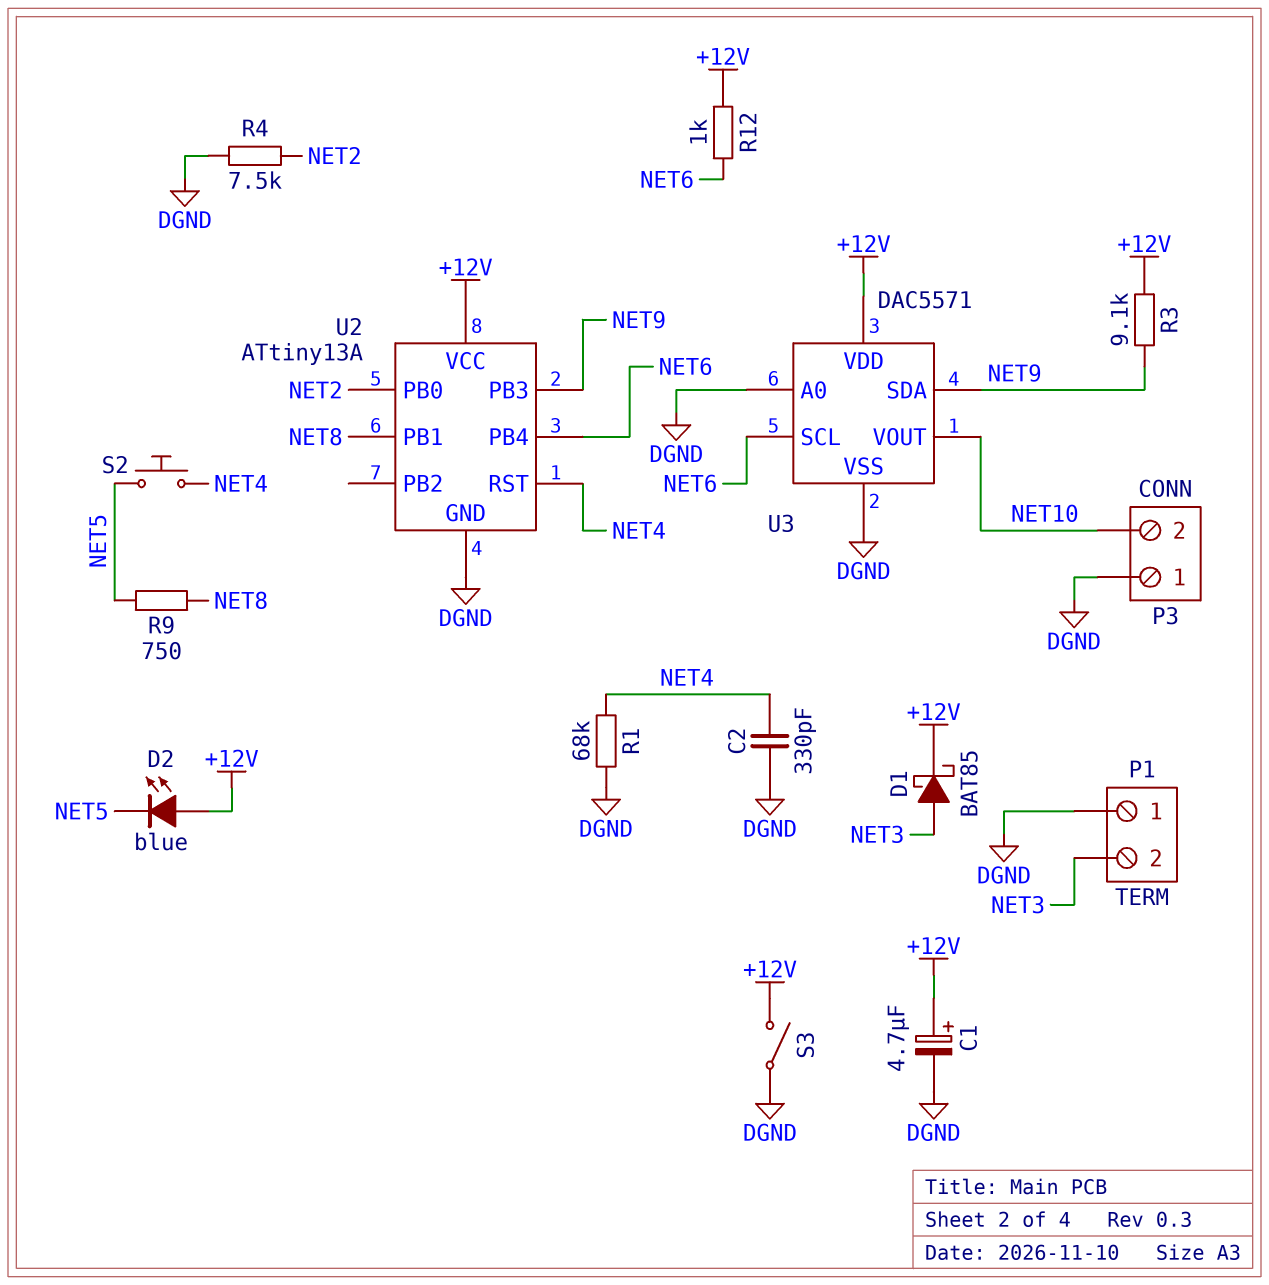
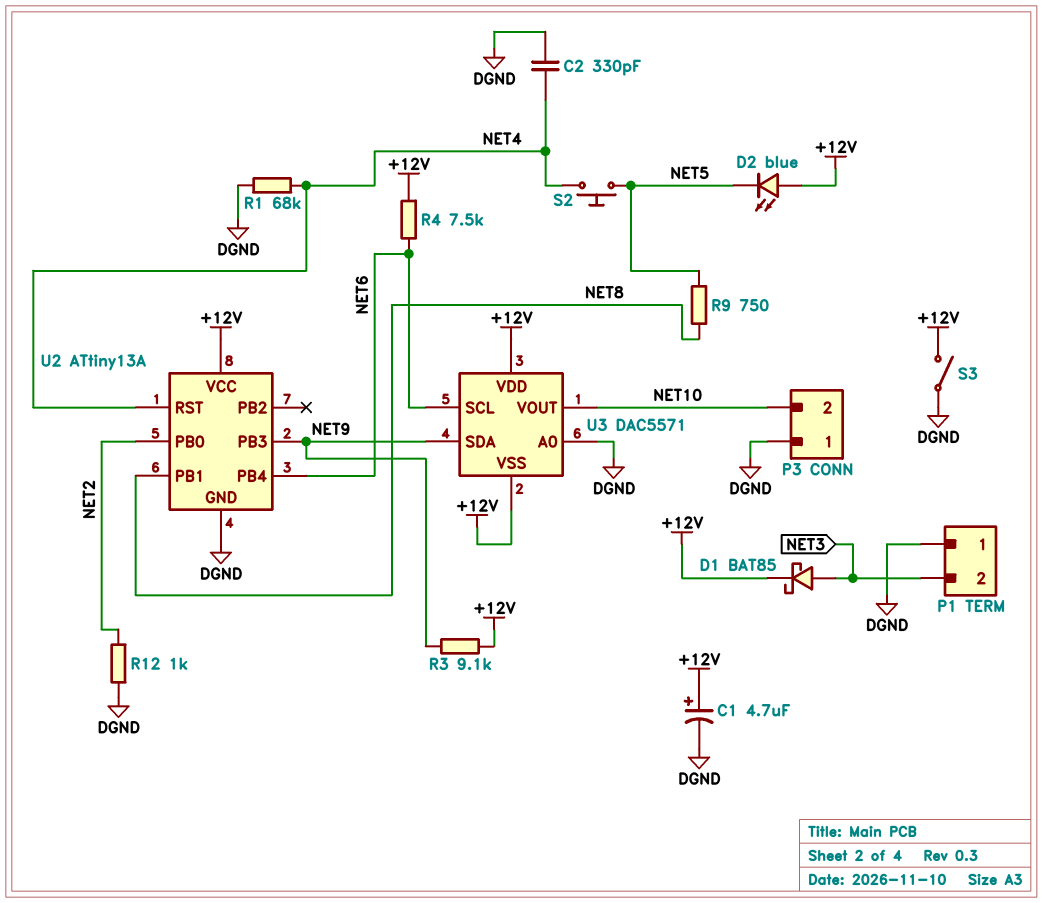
R4: 7.5k (DGND, NET2) -> 7.5k (+12V, NET6)
R12: 1k (+12V, NET6) -> 1k (DGND, NET2)
U3 pin VSS: DGND -> +12V

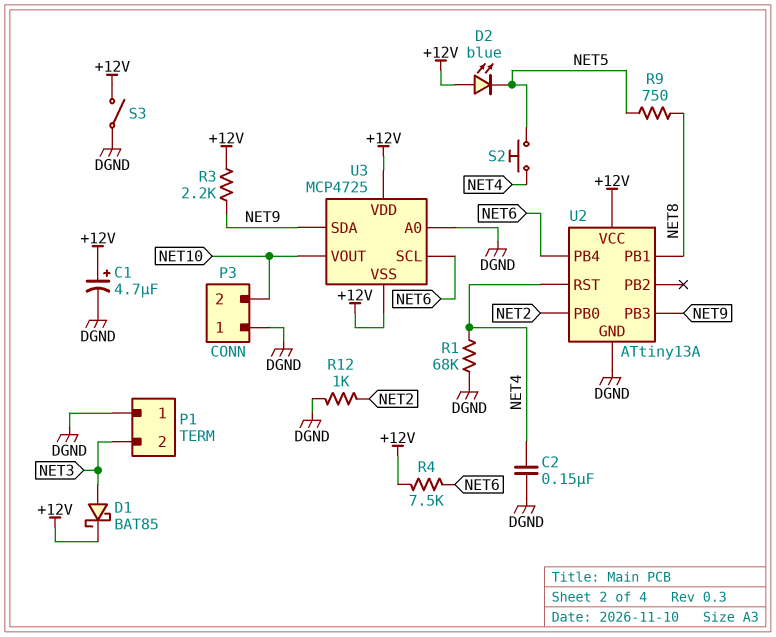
C2: 330pF (DGND, NET4) -> 150nF (DGND, NET4)
R3: 9.1k (+12V, NET9) -> 2.2k (+12V, NET9)
U3: DAC5571 -> MCP4725

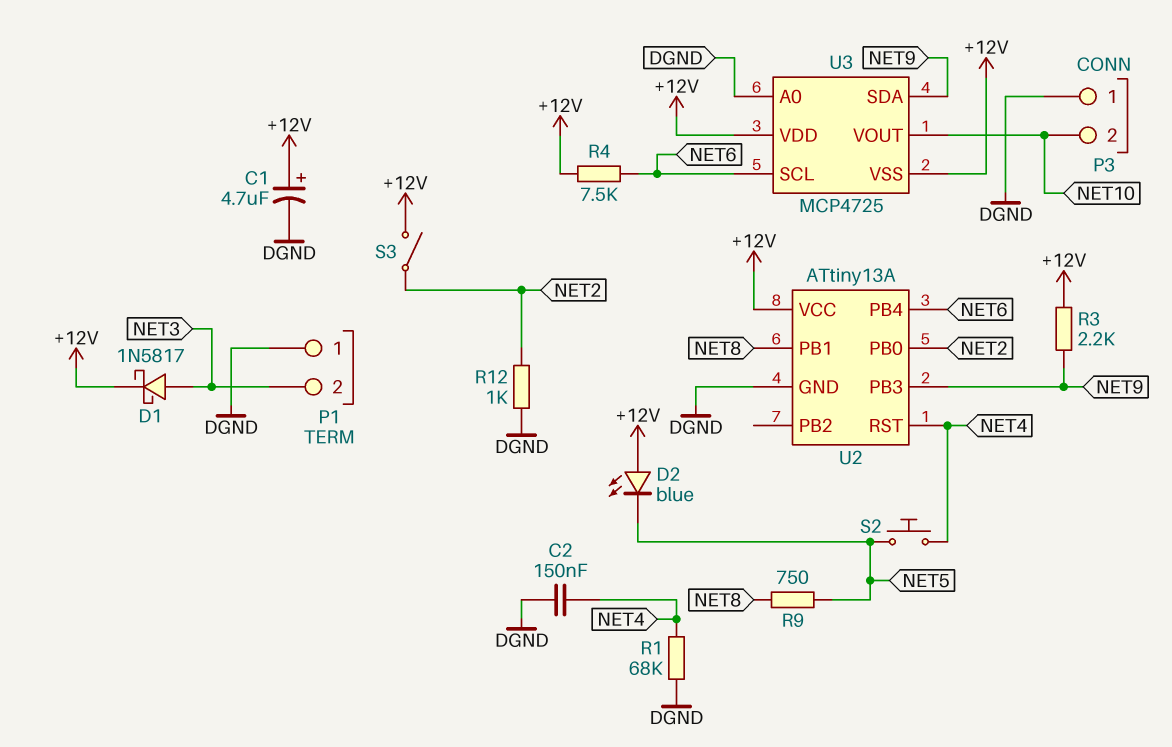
D1: schottky BAT85 (A NET3, K +12V) -> schottky 1N5817 (A NET3, K +12V)
S3: switch (+12V, DGND) -> switch (+12V, NET2)

